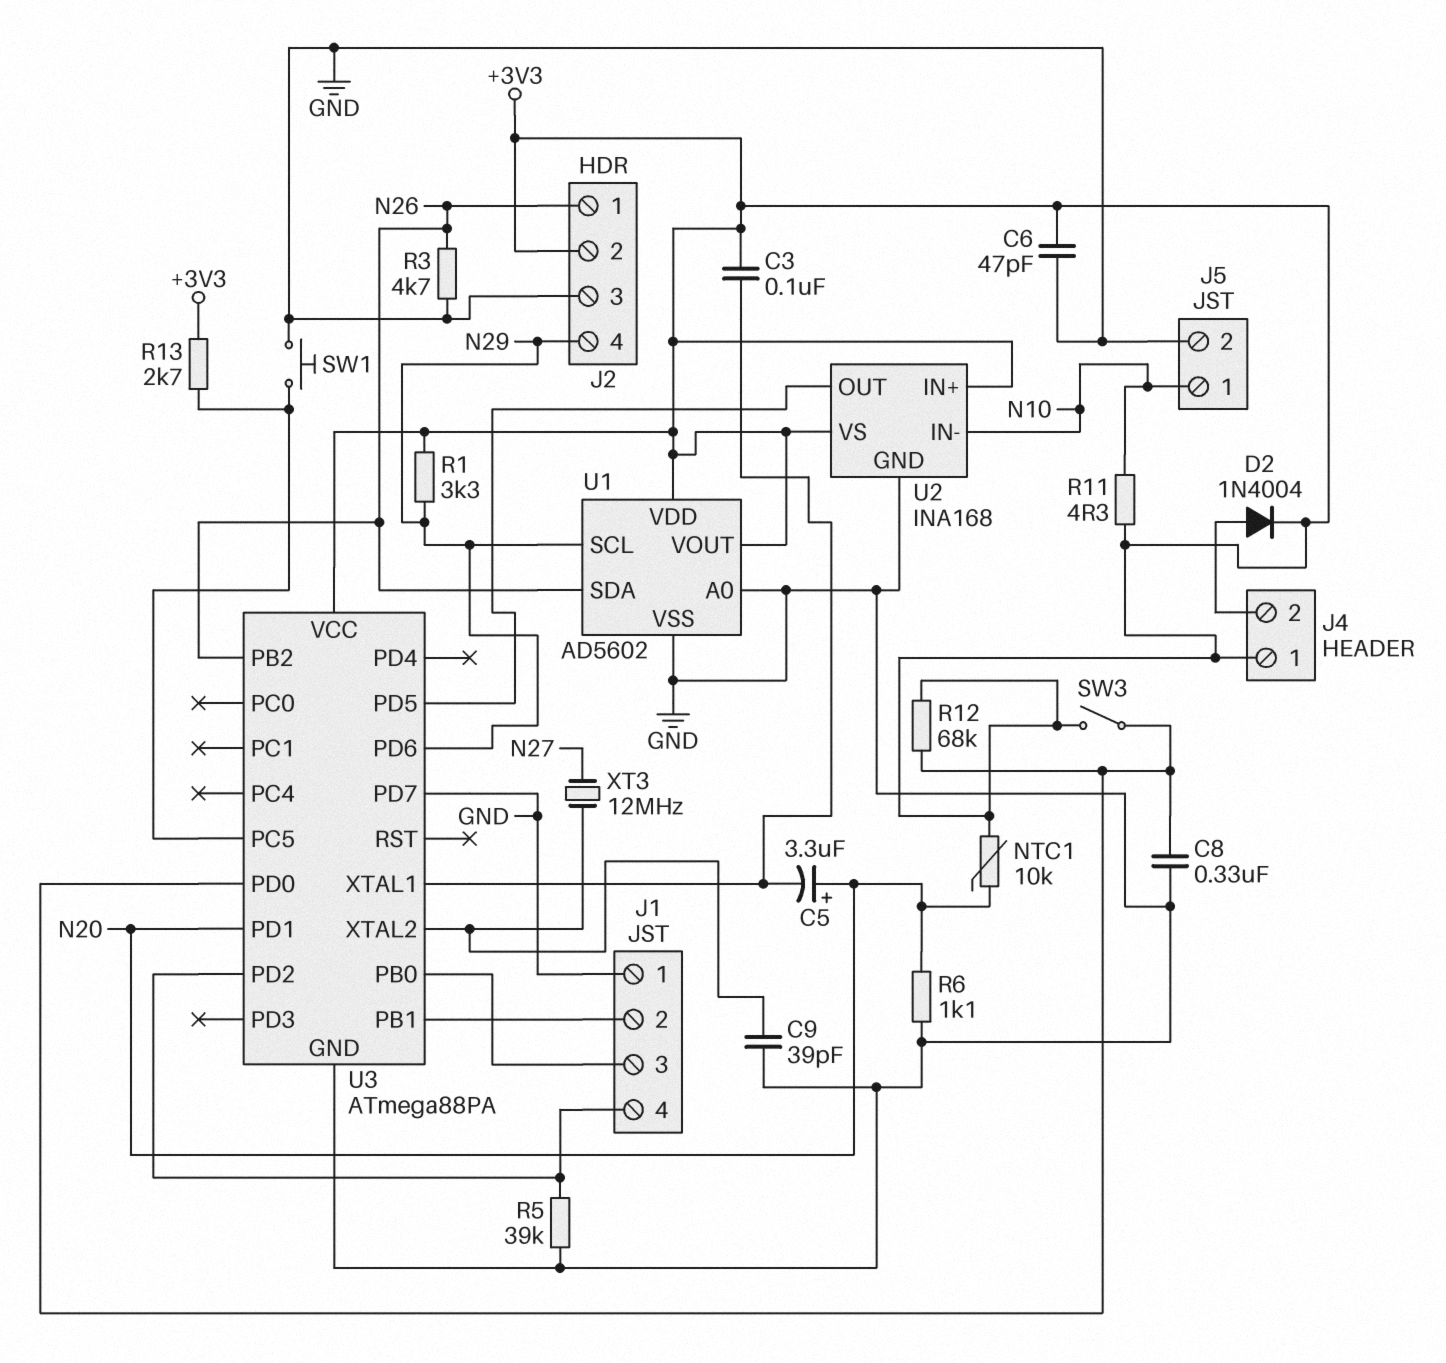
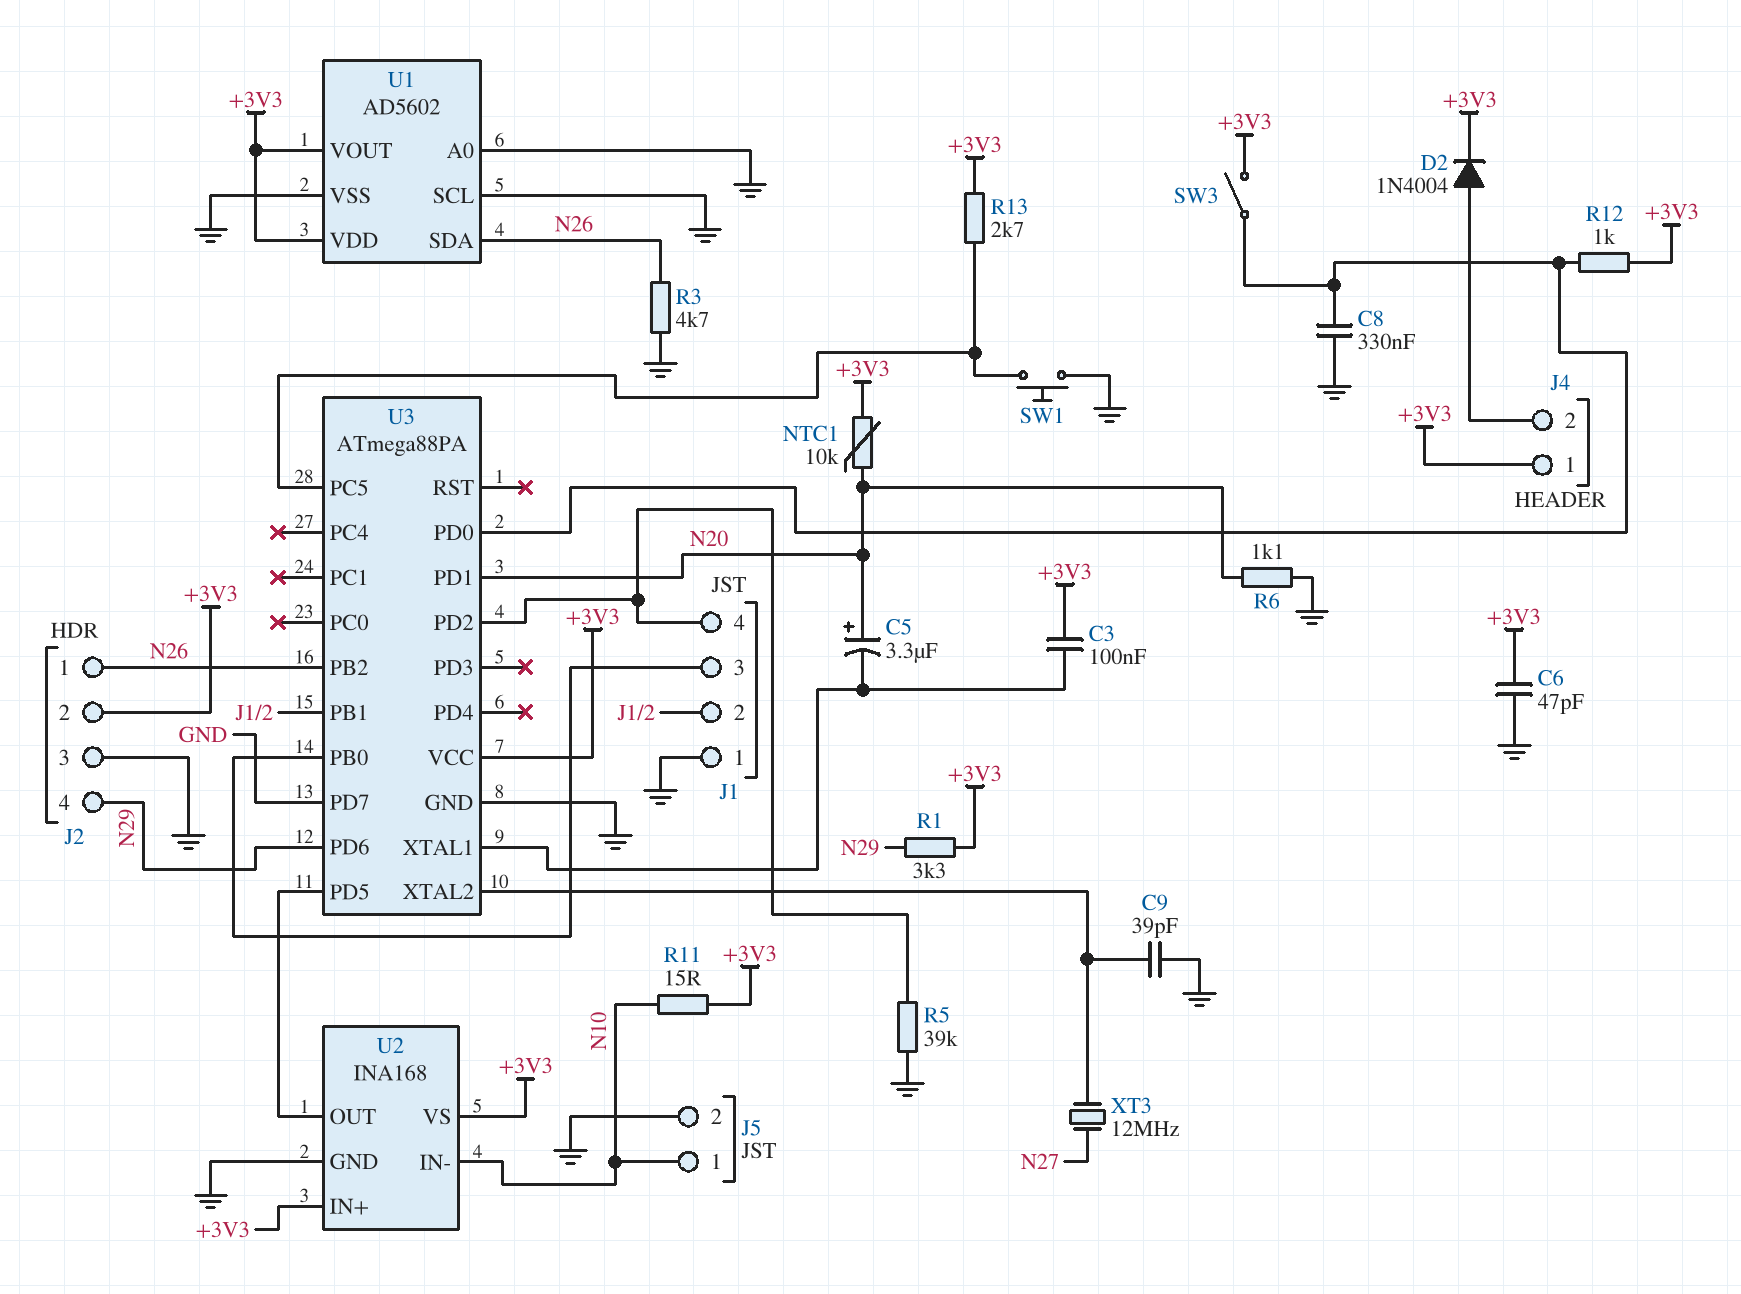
R11: 4.3 (+3V3, N10) -> 15 (+3V3, N10)
R12: 68k (+3V3, U3/PD0) -> 1k (+3V3, U3/PD0)
U1 pin SCL: N29 -> GND

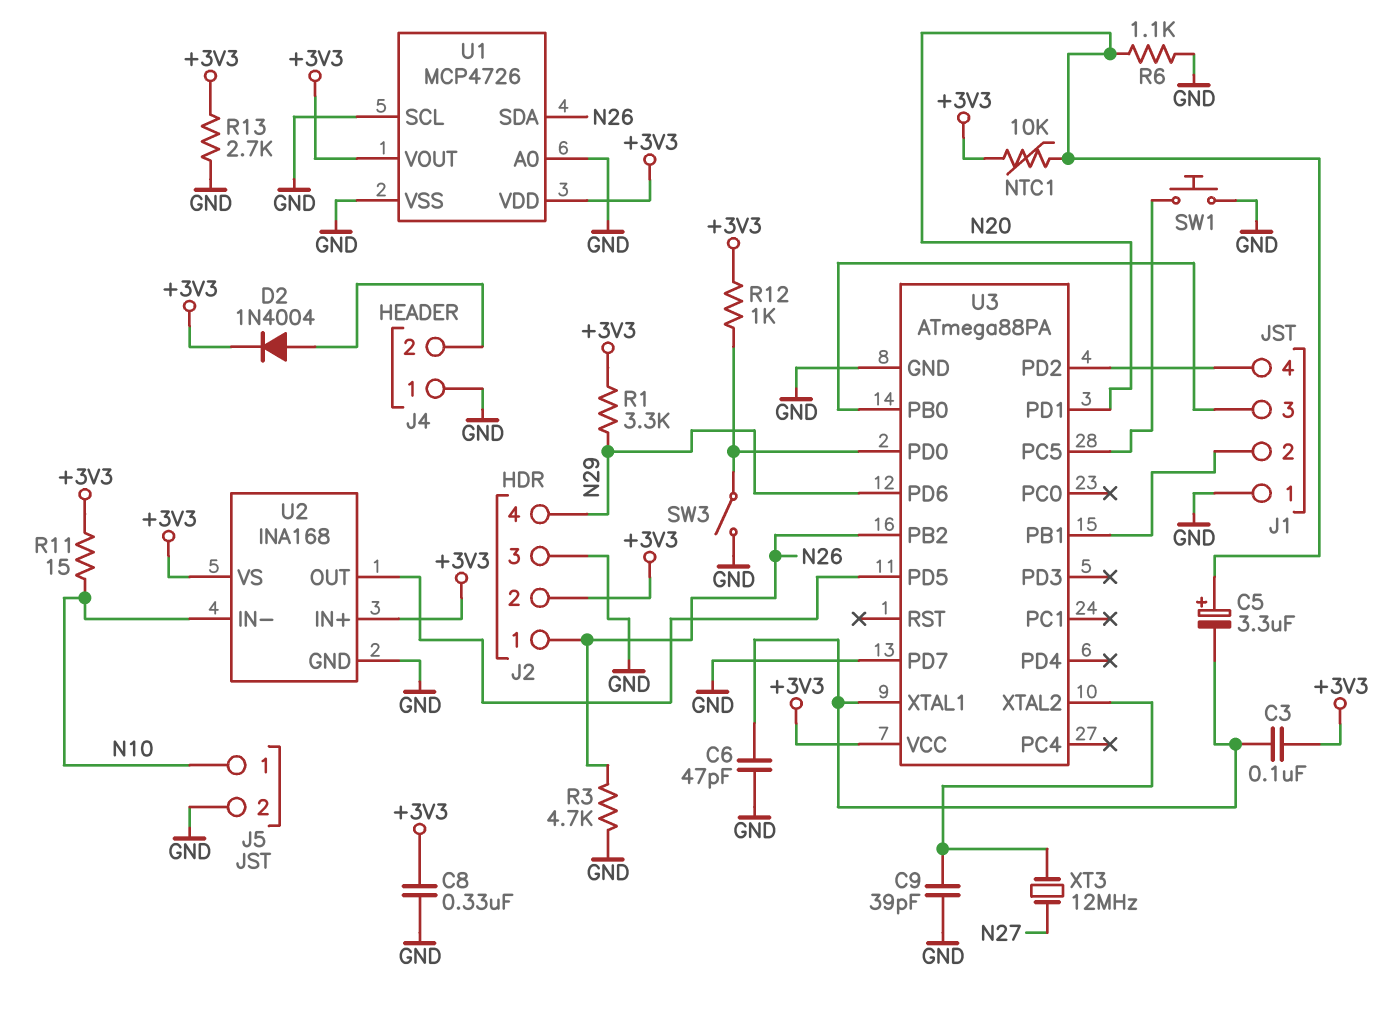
C6: 47pF (+3V3, GND) -> 47pF (GND, U3/XTAL1)
C8: 330nF (GND, U3/PD0) -> 330nF (+3V3, GND)
J4 pin 1: +3V3 -> GND
R5: 39k (GND, J1/4) -> none
R13: 2.7k (+3V3, U3/PC5) -> 2.7k (+3V3, GND)
SW3: switch (+3V3, U3/PD0) -> switch (GND, U3/PD0)
U1: AD5602 -> MCP4726

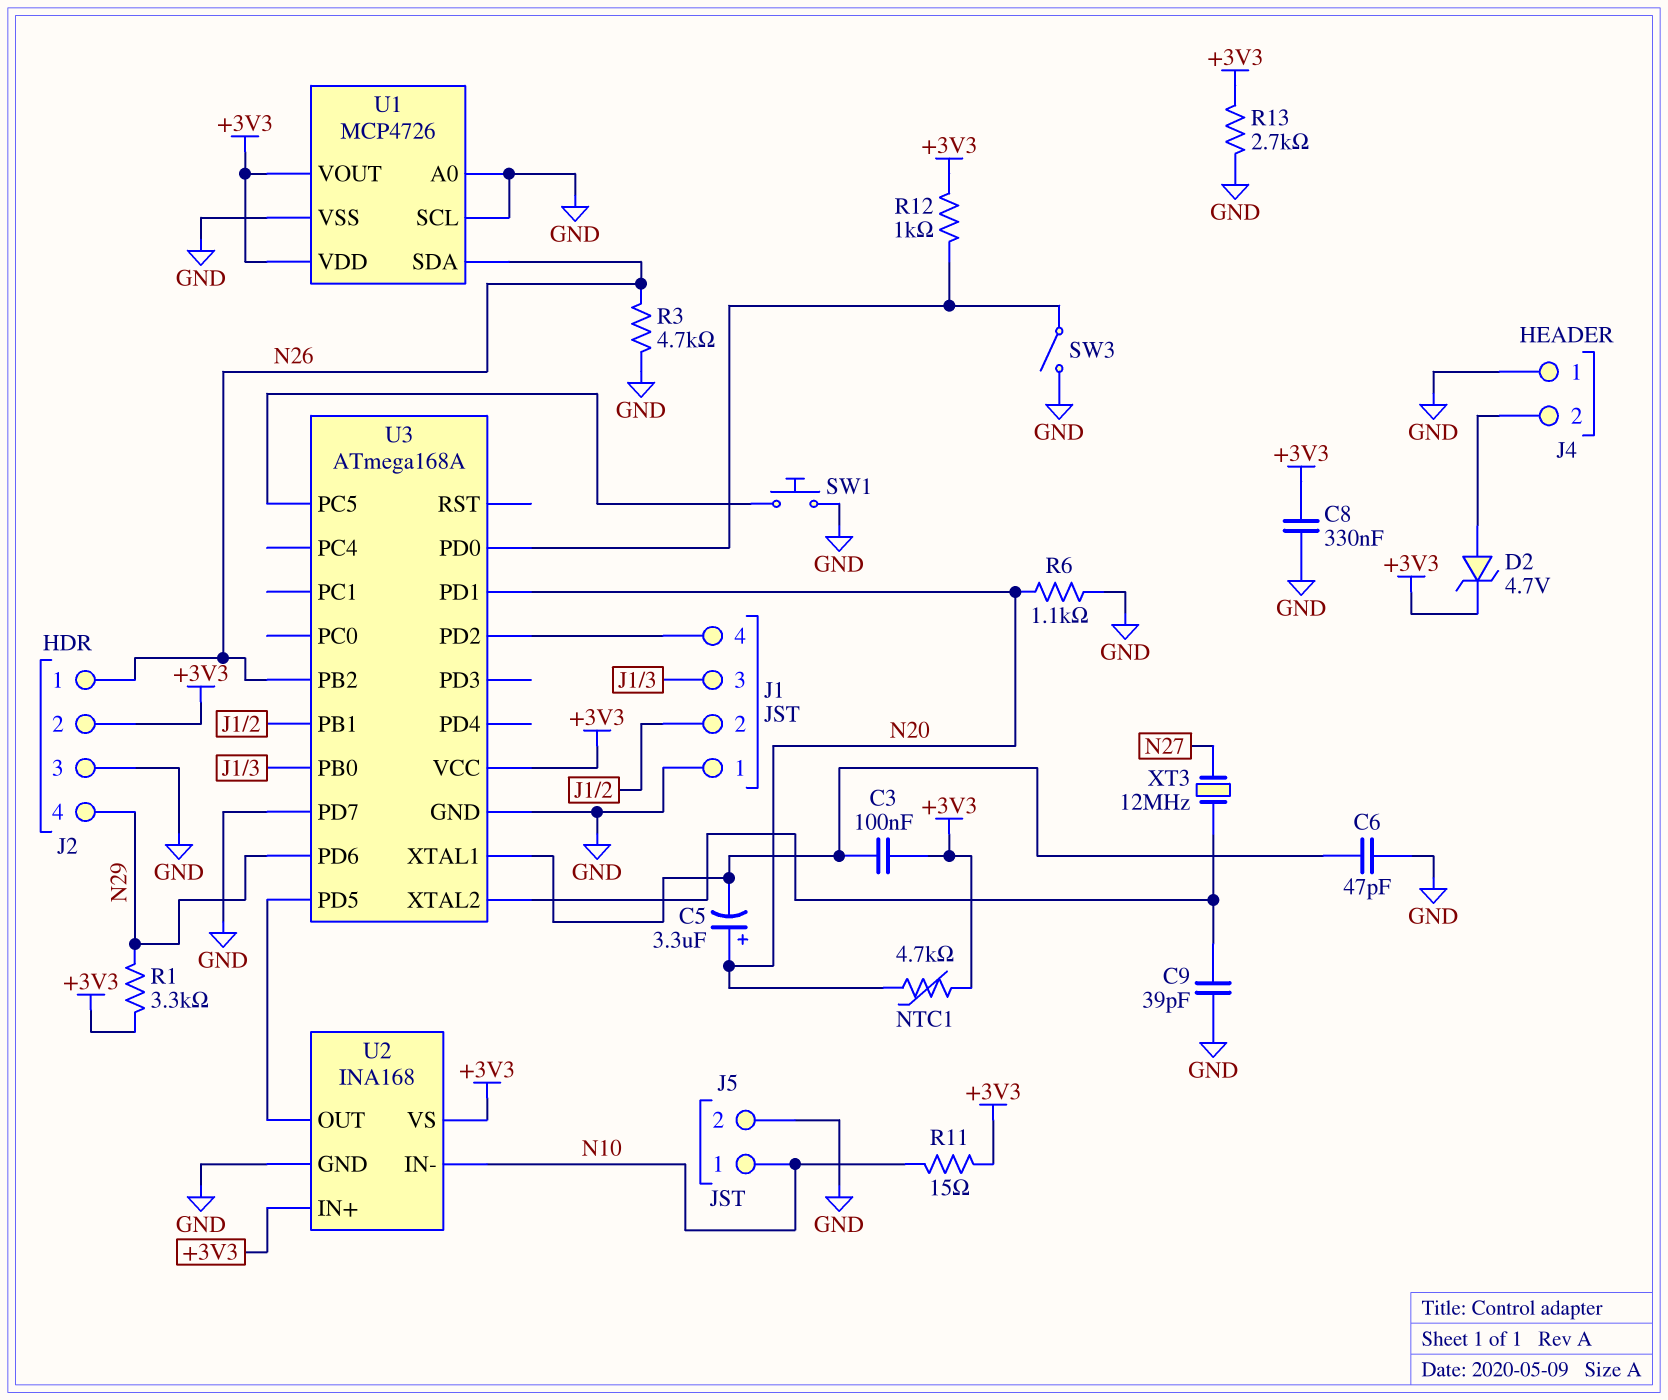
D2: diode 1N4004 (A J4/2, K +3V3) -> zener 4.7V (A J4/2, K +3V3)
NTC1: 10k (+3V3, N20) -> 4.7k (+3V3, N20)
U3: ATmega88PA -> ATmega168A

